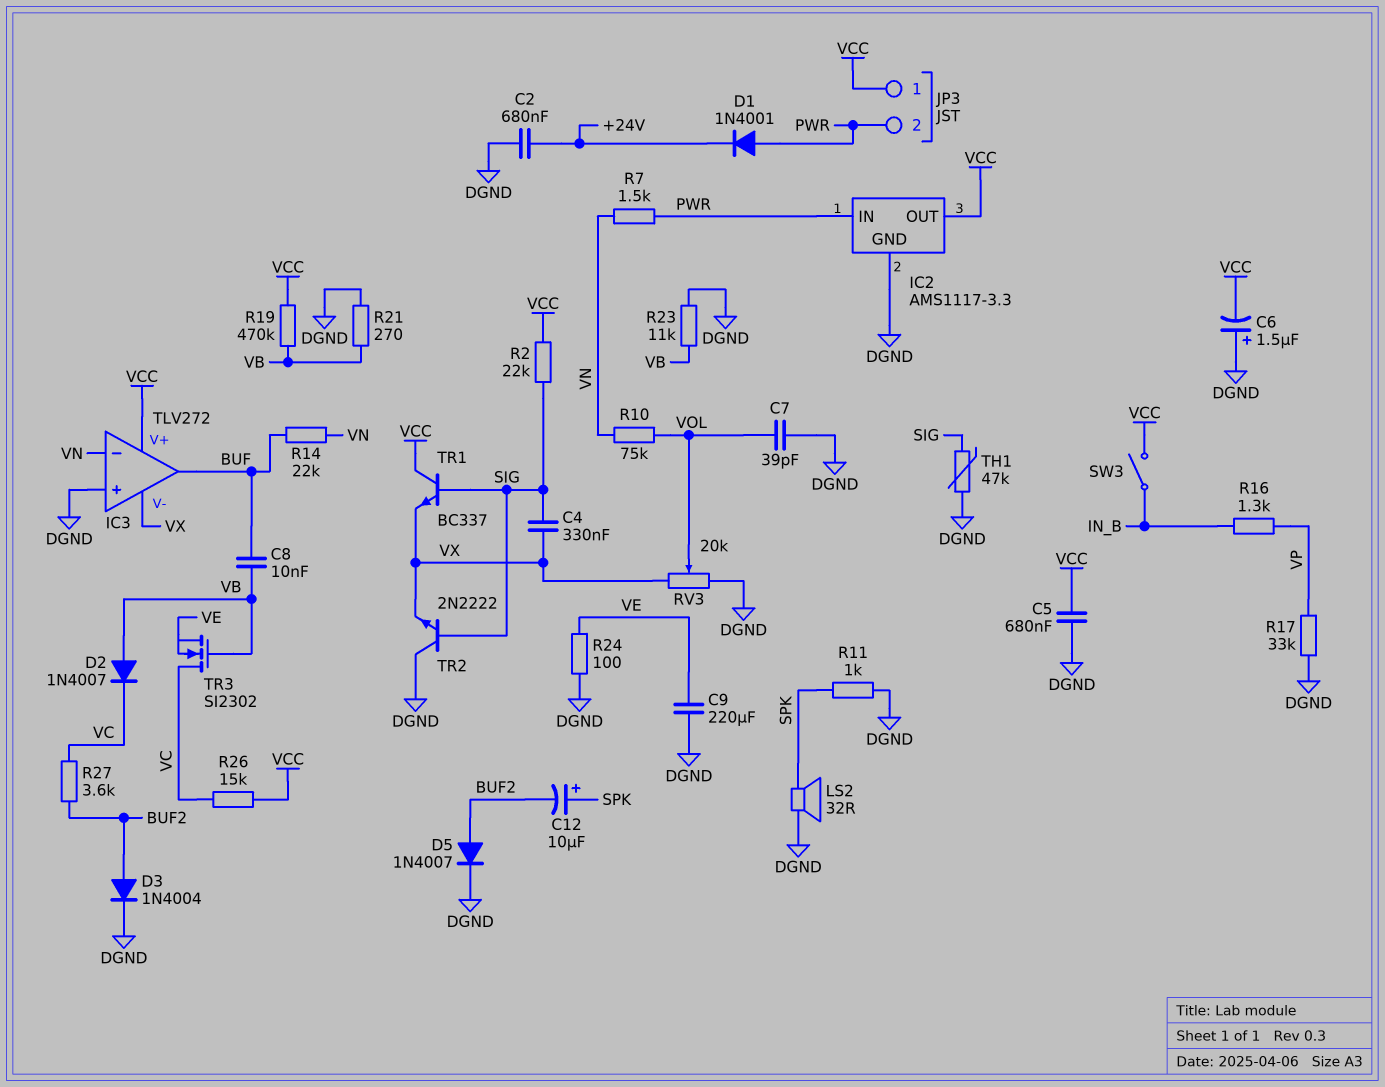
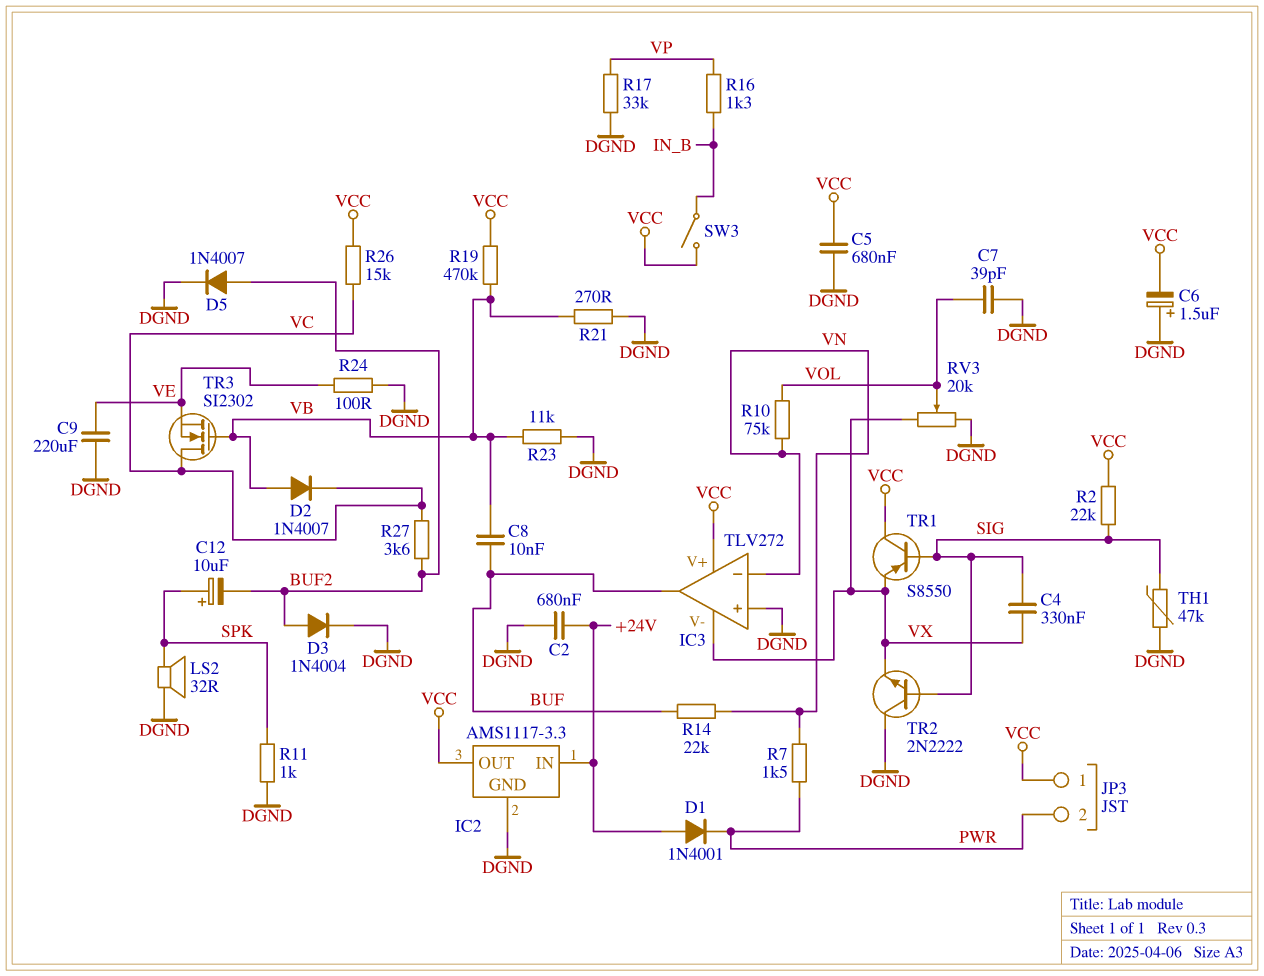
D1: diode 1N4001 (A PWR, K +24V) -> diode 1N4001 (A +24V, K PWR)
IC2 pin IN: PWR -> +24V
TR1: NPN BC337 (B SIG, C VCC, E VX) -> PNP S8550 (B SIG, C VCC, E VX)

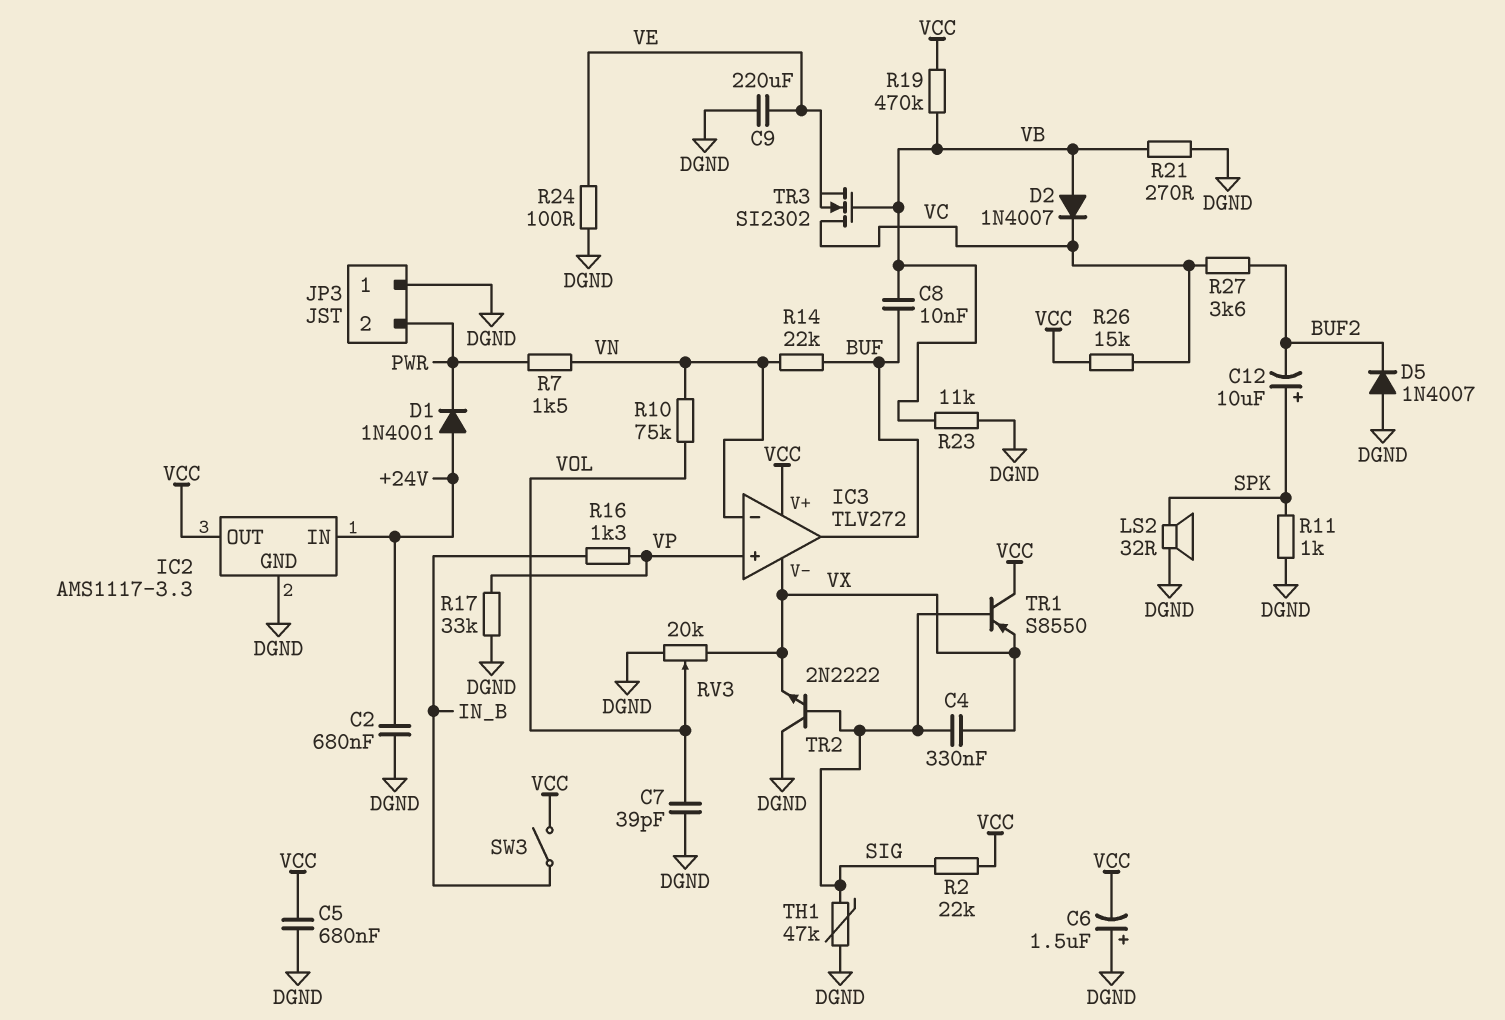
D3: diode 1N4004 (A BUF2, K DGND) -> none
D5: diode 1N4007 (A BUF2, K DGND) -> diode 1N4007 (A DGND, K BUF2)
IC3 pin in+: DGND -> VP
JP3 pin 1: VCC -> DGND

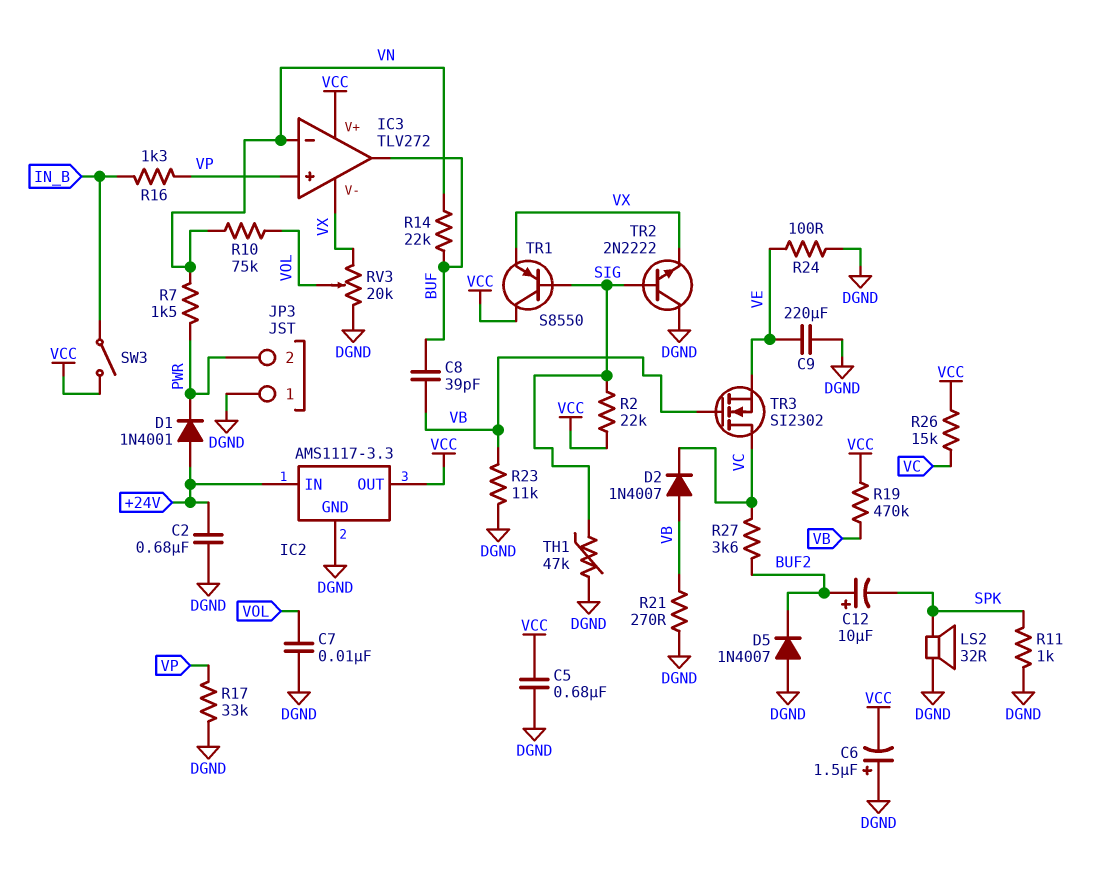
C4: 330nF (SIG, VX) -> none
C7: 39pF (DGND, VOL) -> 10nF (DGND, VOL)
C8: 10nF (BUF, VB) -> 39pF (BUF, VB)
C12: 10uF (plus SPK, minus BUF2) -> 10uF (plus BUF2, minus SPK)

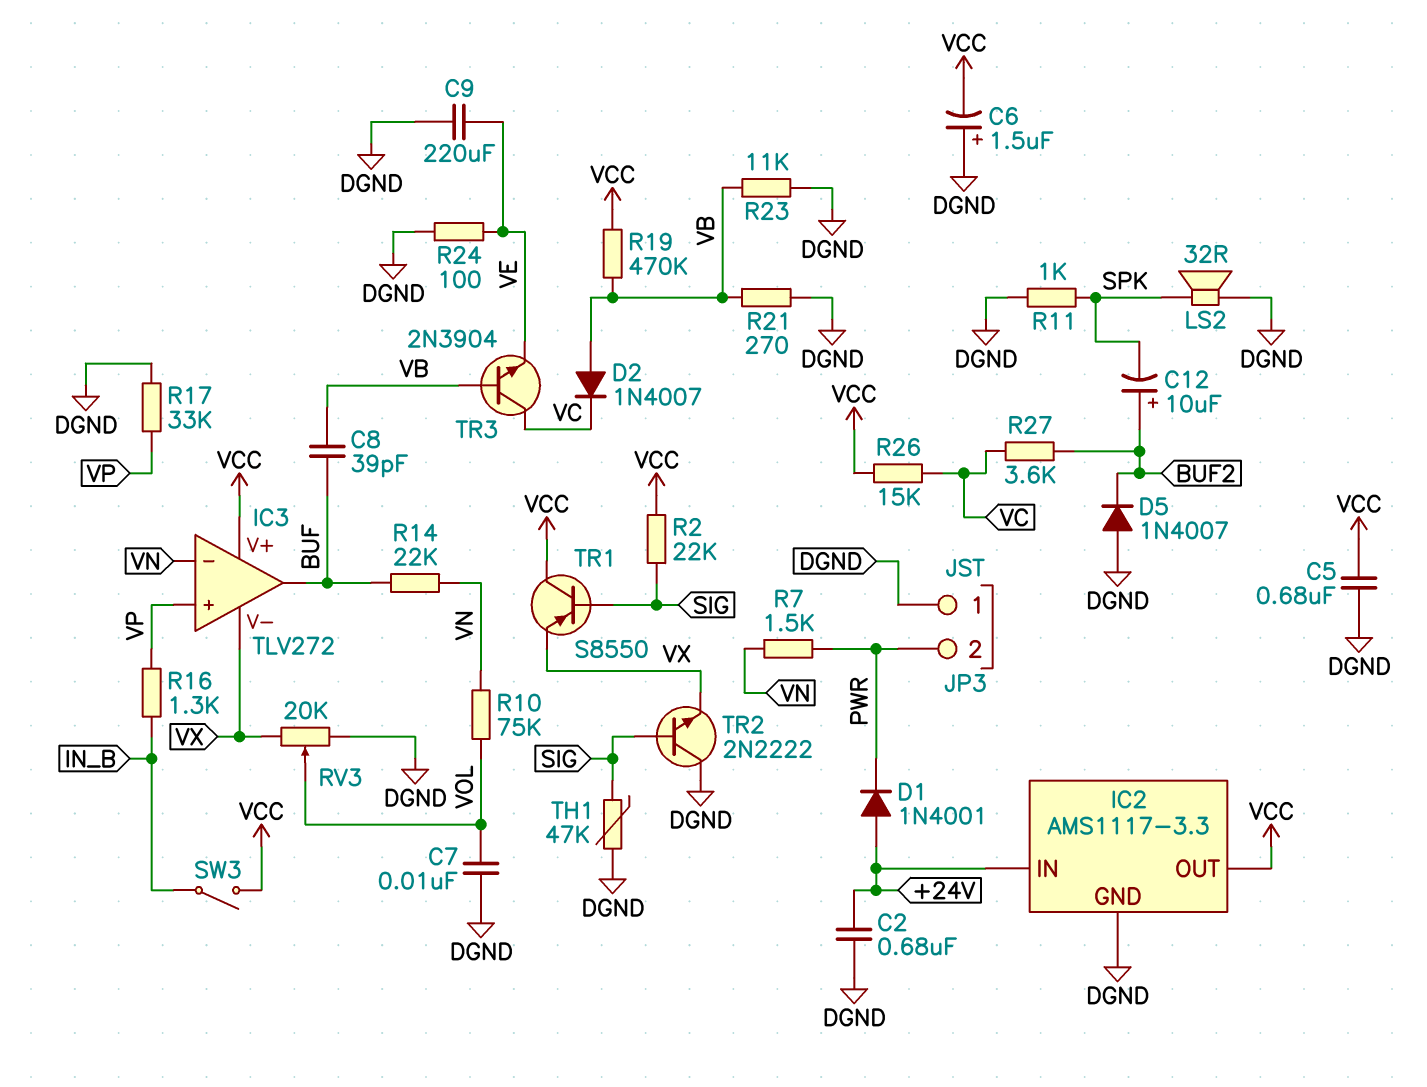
TR3: NMOS SI2302 (G VB, D VC, S VE) -> NPN 2N3904 (B VB, C VC, E VE)

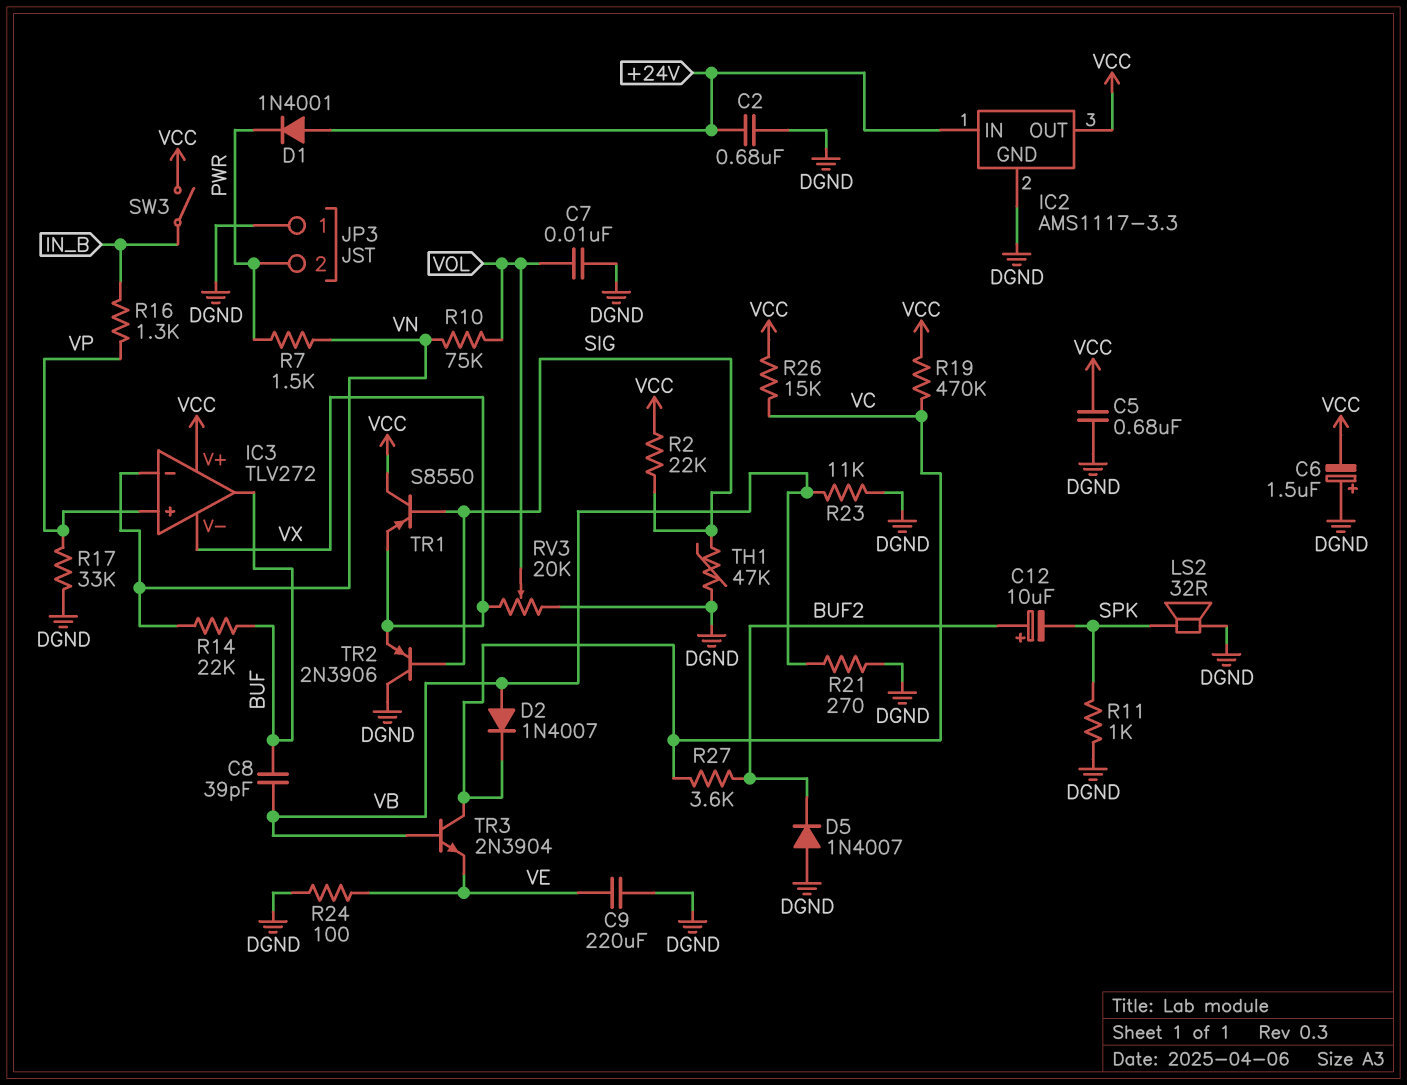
R19: 470k (VB, VCC) -> 470k (VC, VCC)
TR2: NPN 2N2222 (B SIG, C DGND, E VX) -> PNP 2N3906 (B SIG, C DGND, E VX)

